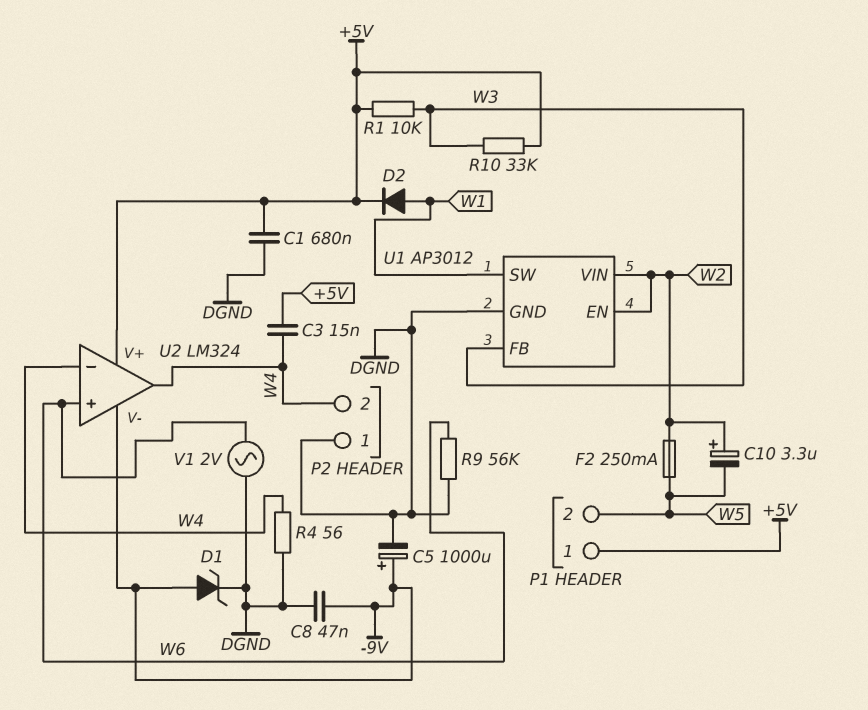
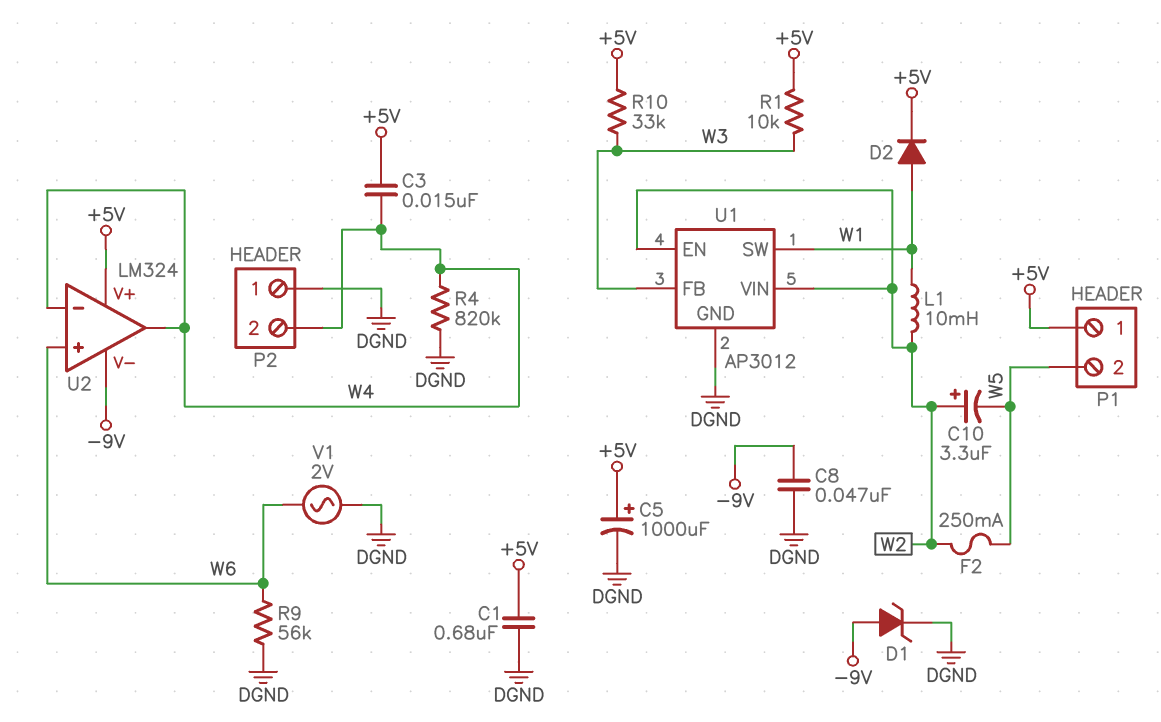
C5: 1000uF (plus -9V, minus DGND) -> 1000uF (plus +5V, minus DGND)
L1: none -> 10mH (W1, W2)
R4: 56 (DGND, W4) -> 820k (DGND, W4)

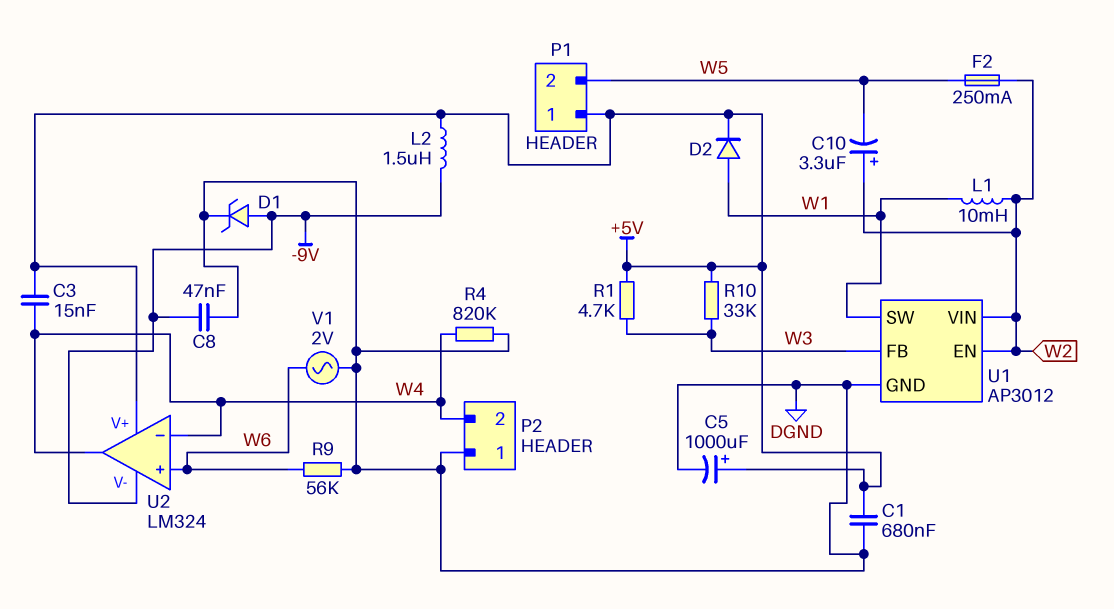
L2: none -> 1.5uH (+5V, -9V)
R1: 10k (+5V, W3) -> 4.7k (+5V, W3)

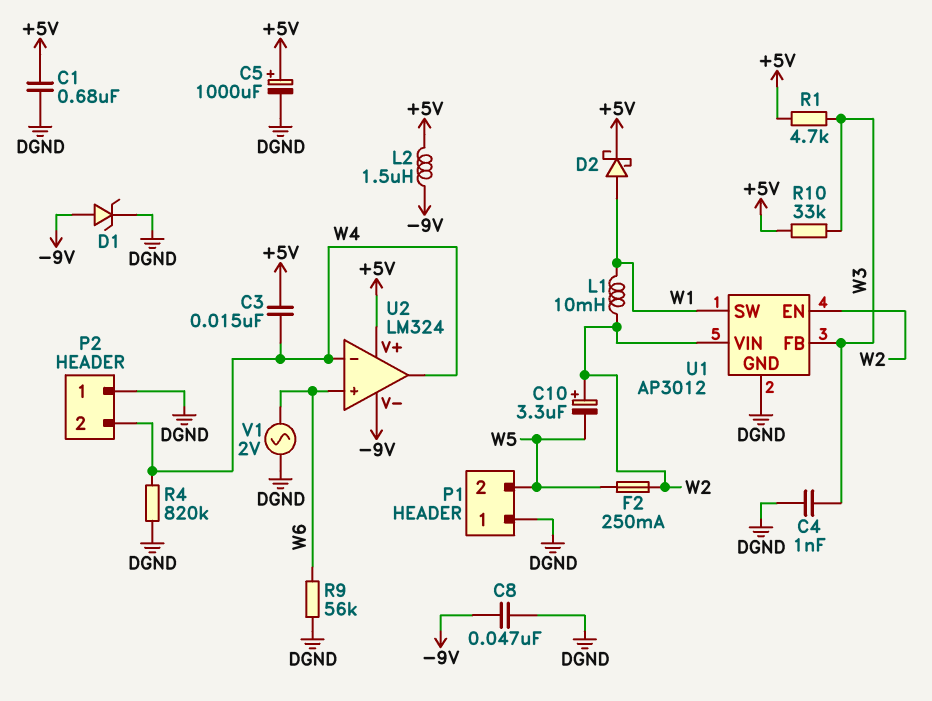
C4: none -> 1nF (DGND, W3)
D2: diode (A W1, K +5V) -> schottky (A W1, K +5V)
P1 pin 1: +5V -> DGND

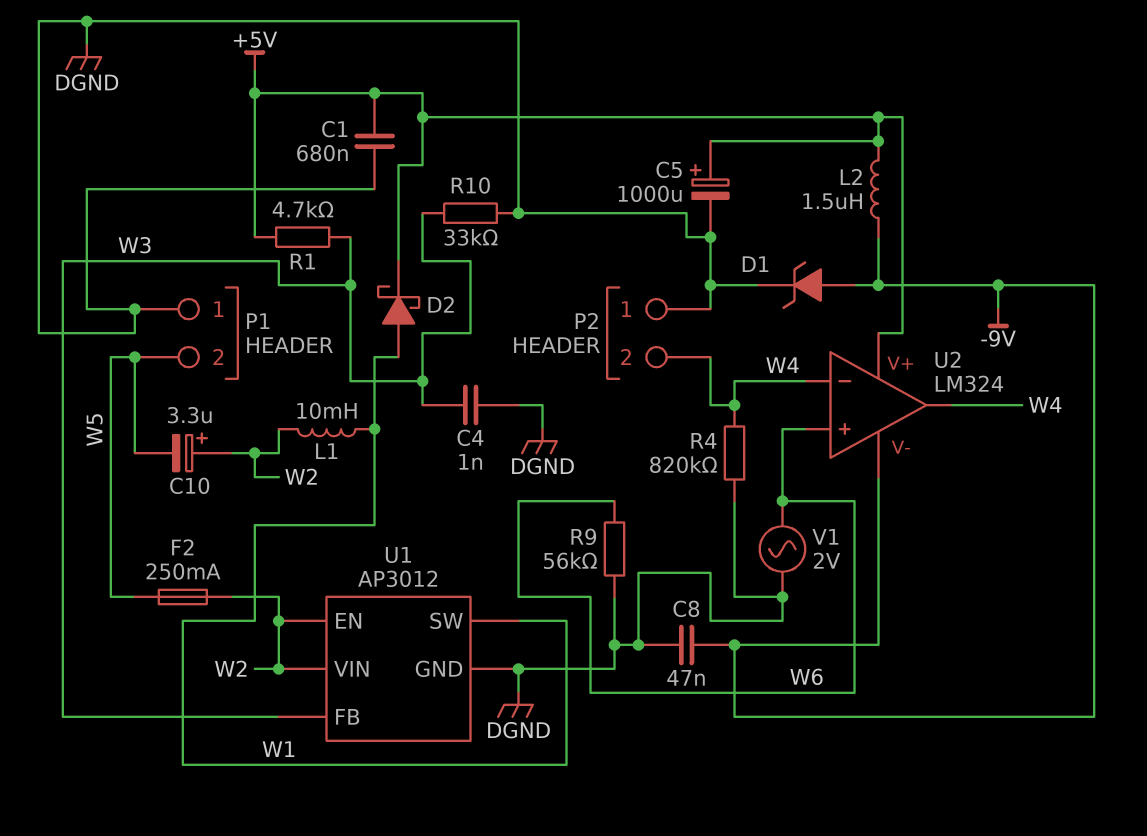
C3: 15nF (+5V, W4) -> none
R10: 33k (+5V, W3) -> 33k (DGND, W3)

